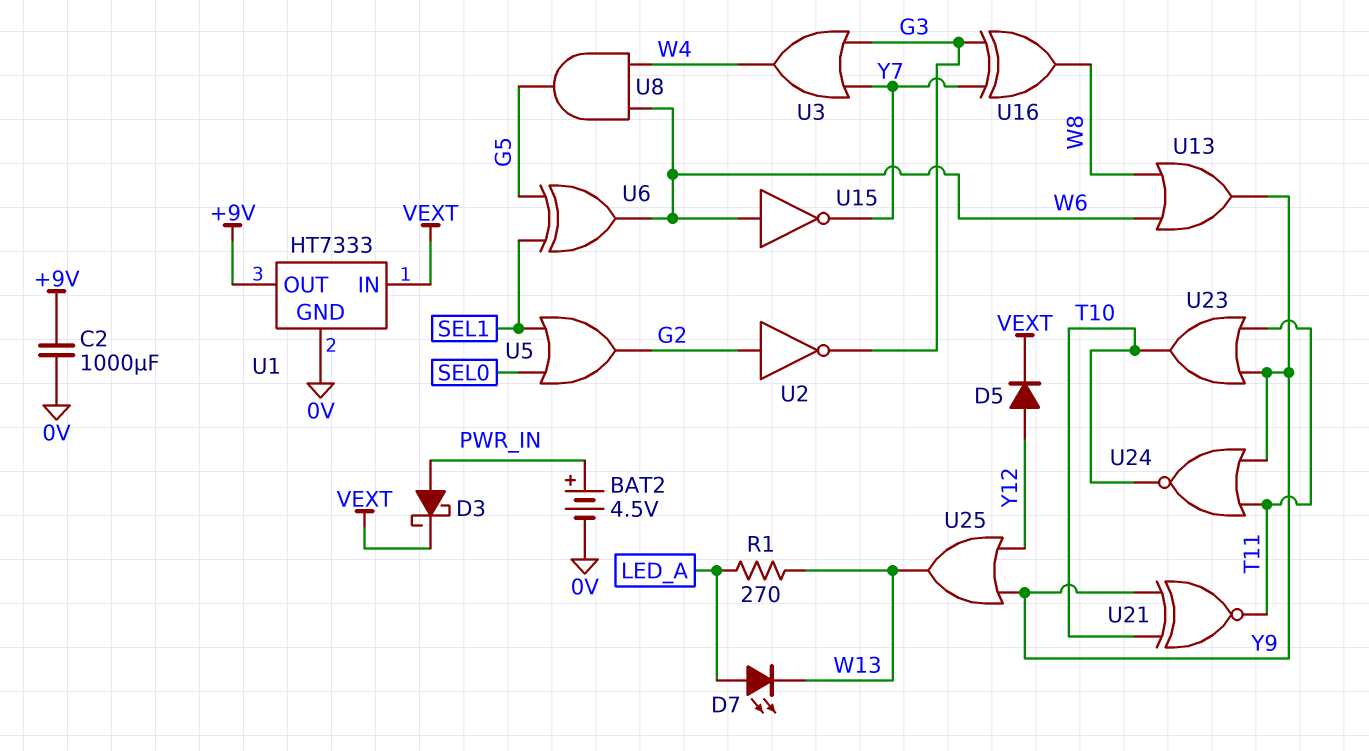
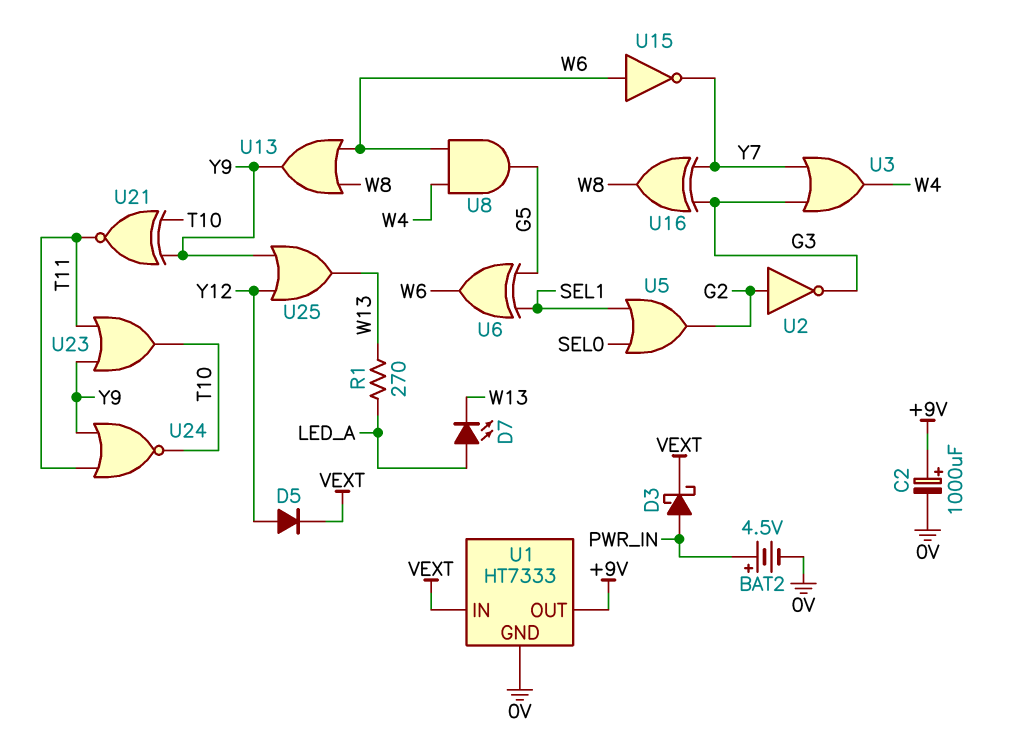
C2: 1000uF (+9V, 0V) -> 1000uF (plus +9V, minus 0V)

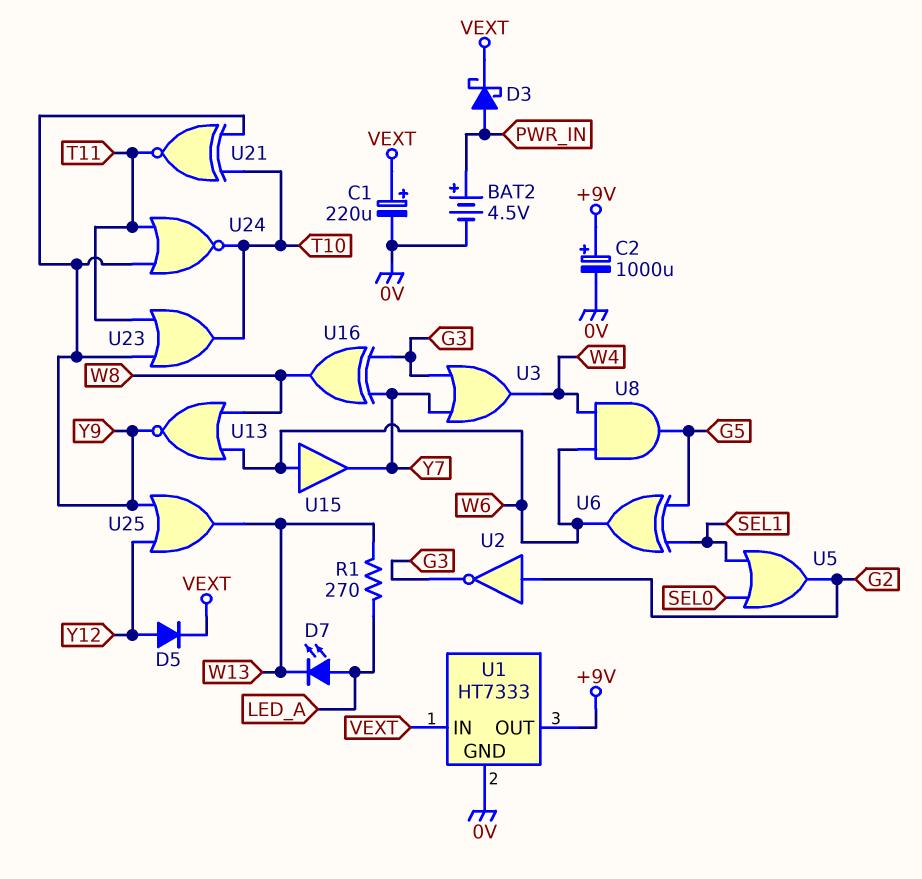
C1: none -> 220uF (plus VEXT, minus 0V)
U13: OR (in W6, in W8, out Y9) -> NOR (in W6, in W8, out Y9)
U15: NOT (in W6, out Y7) -> buffer (in W6, out Y7)

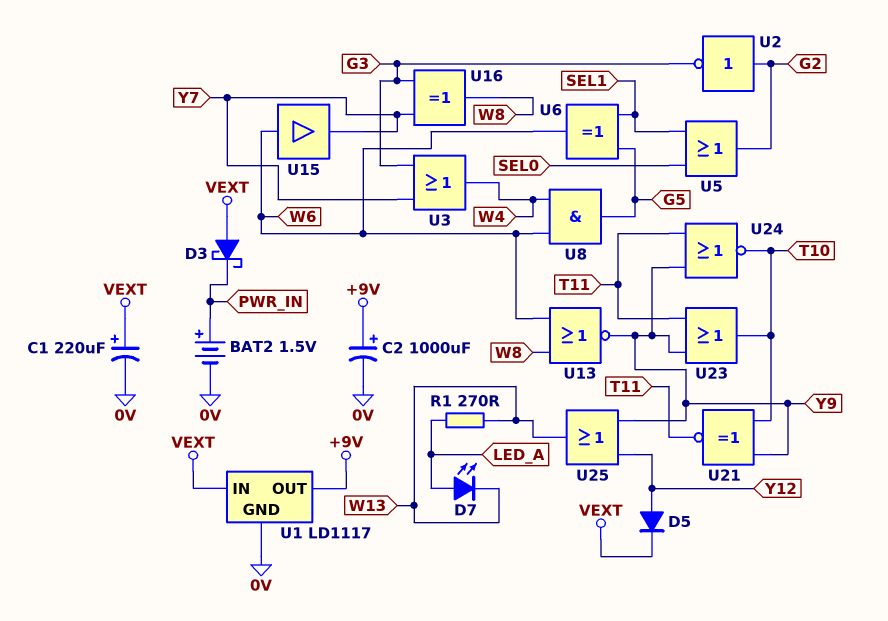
BAT2: 4.5V (plus PWR_IN, minus 0V) -> 1.5V (plus PWR_IN, minus 0V)
D3: schottky (A PWR_IN, K VEXT) -> schottky (A VEXT, K PWR_IN)
U1: HT7333 -> LD1117

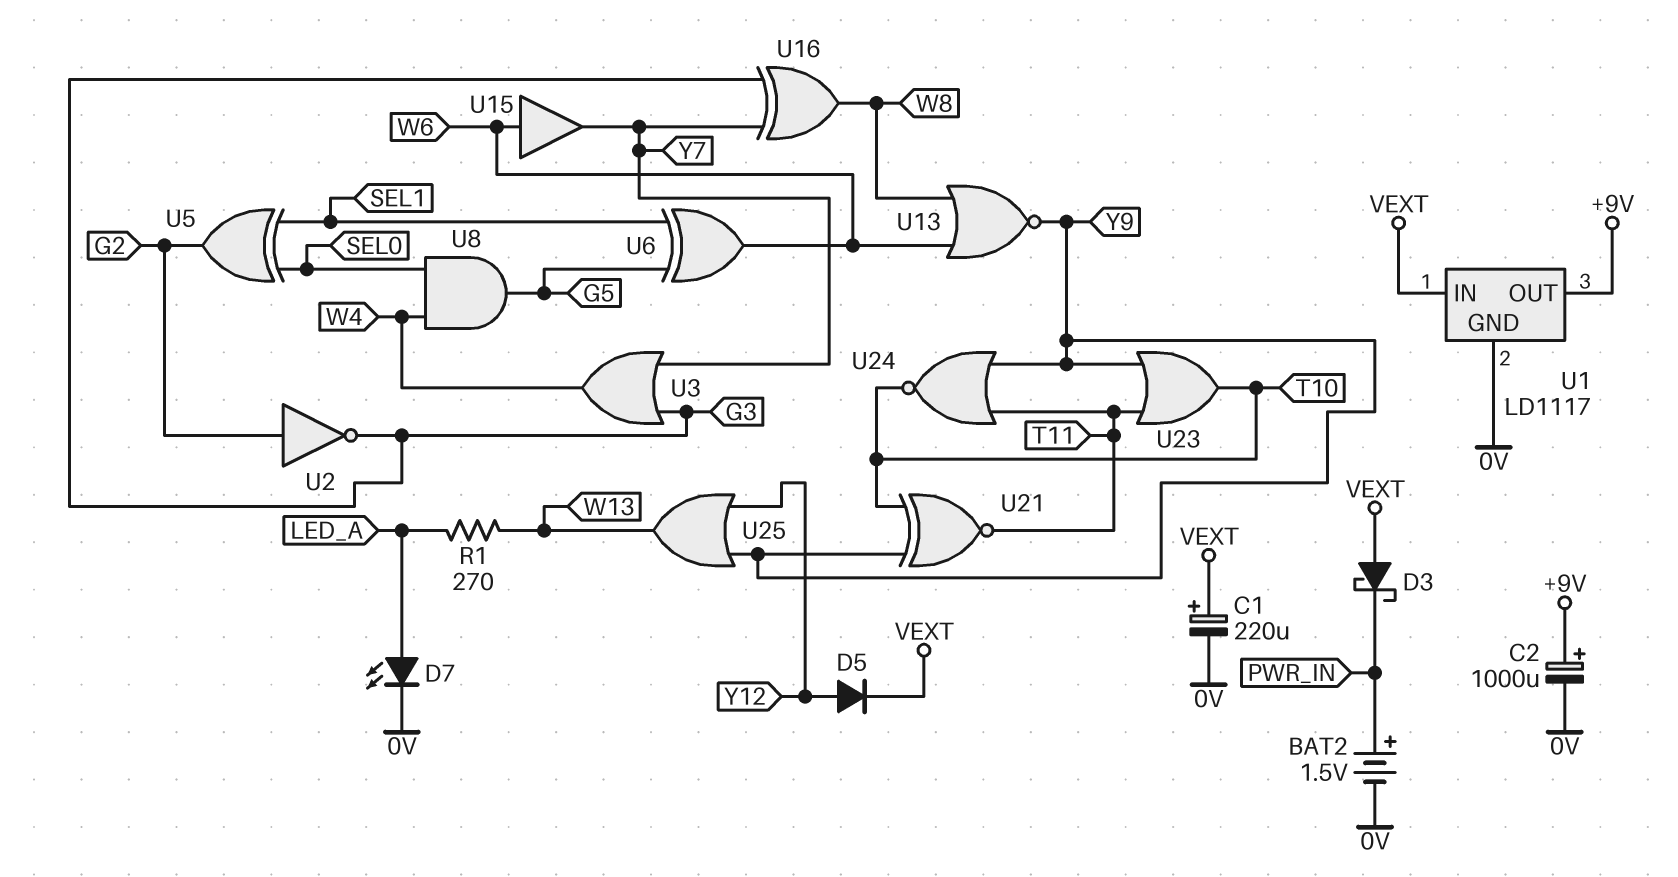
D7: LED (A LED_A, K W13) -> LED (A LED_A, K 0V)
U5: OR (in SEL0, in SEL1, out G2) -> XOR (in SEL0, in SEL1, out G2)
U8: AND (in W4, in W6, out G5) -> AND (in SEL0, in W4, out G5)

